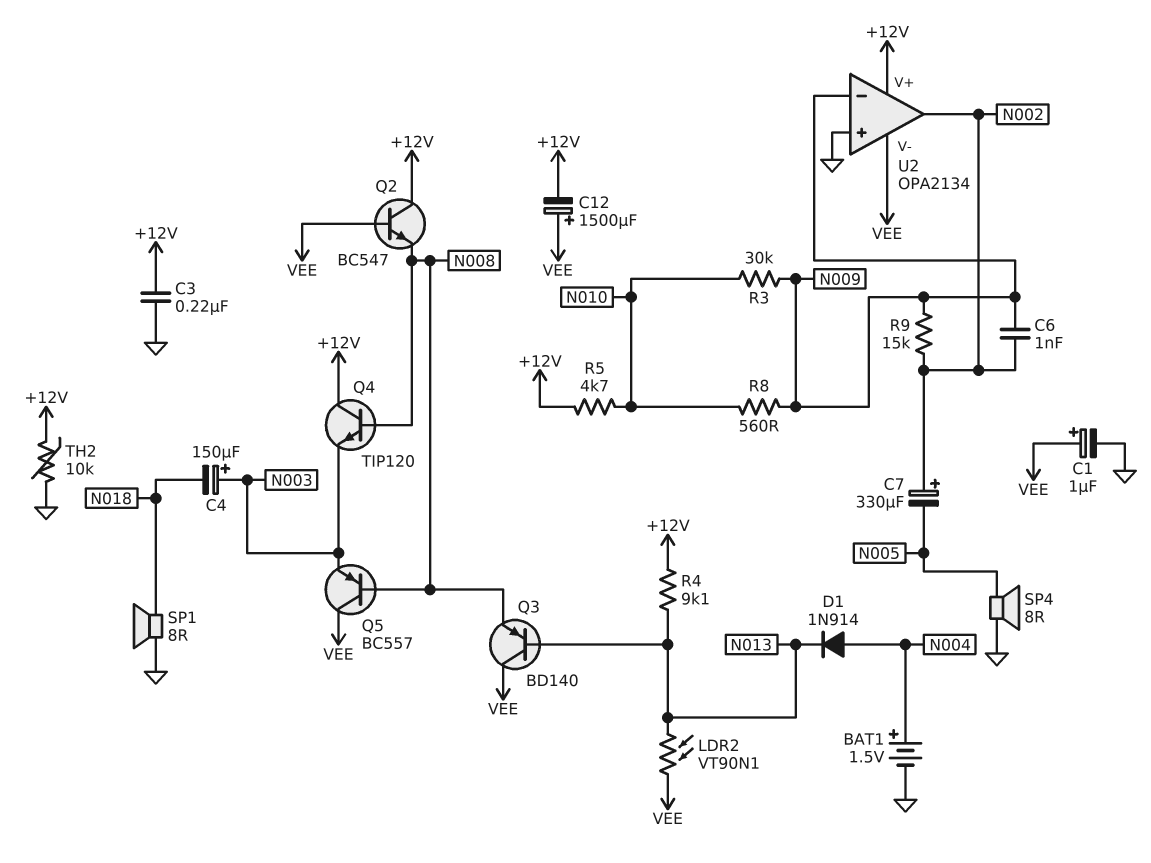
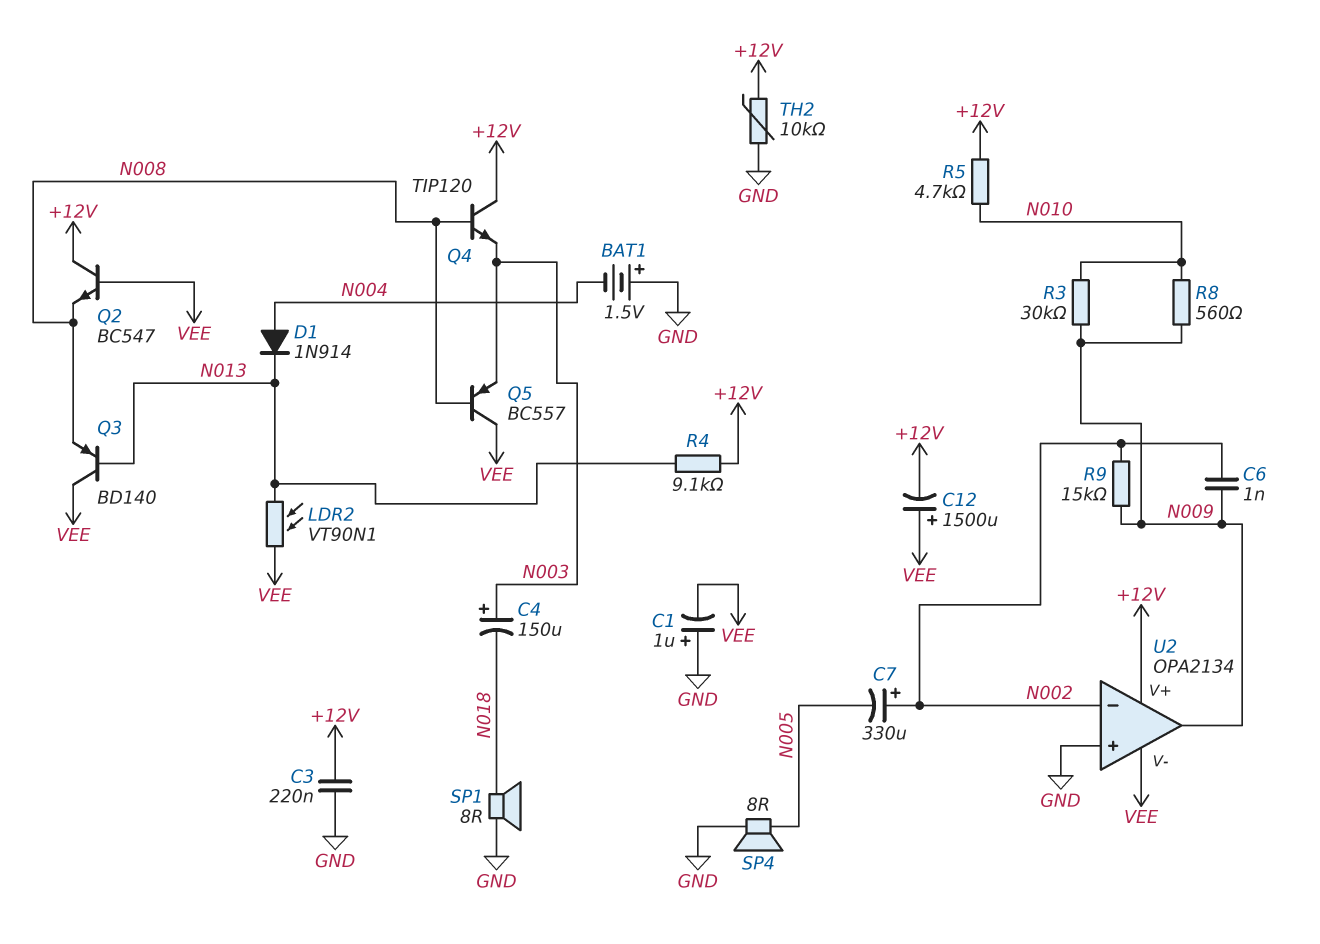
BAT1: 1.5V (plus N004, minus GND) -> 1.5V (plus GND, minus N004)
C1: 1uF (plus VEE, minus GND) -> 1uF (plus GND, minus VEE)
U2 pin in-: N009 -> N002
U2 pin out: N002 -> N009

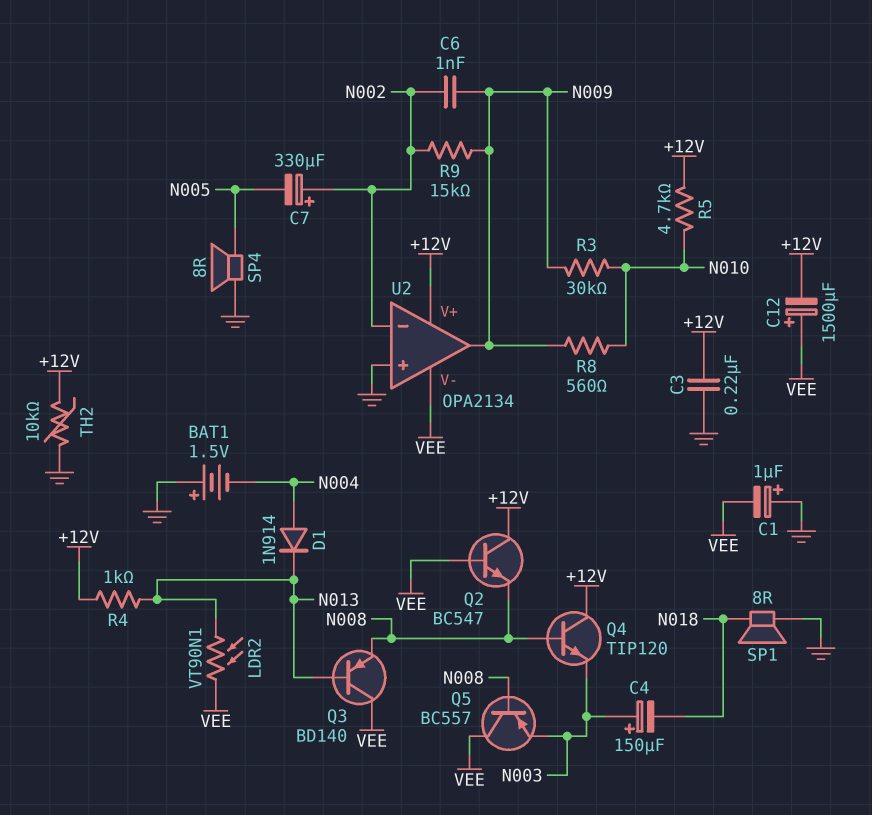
R4: 9.1k (+12V, N013) -> 1k (+12V, N013)

